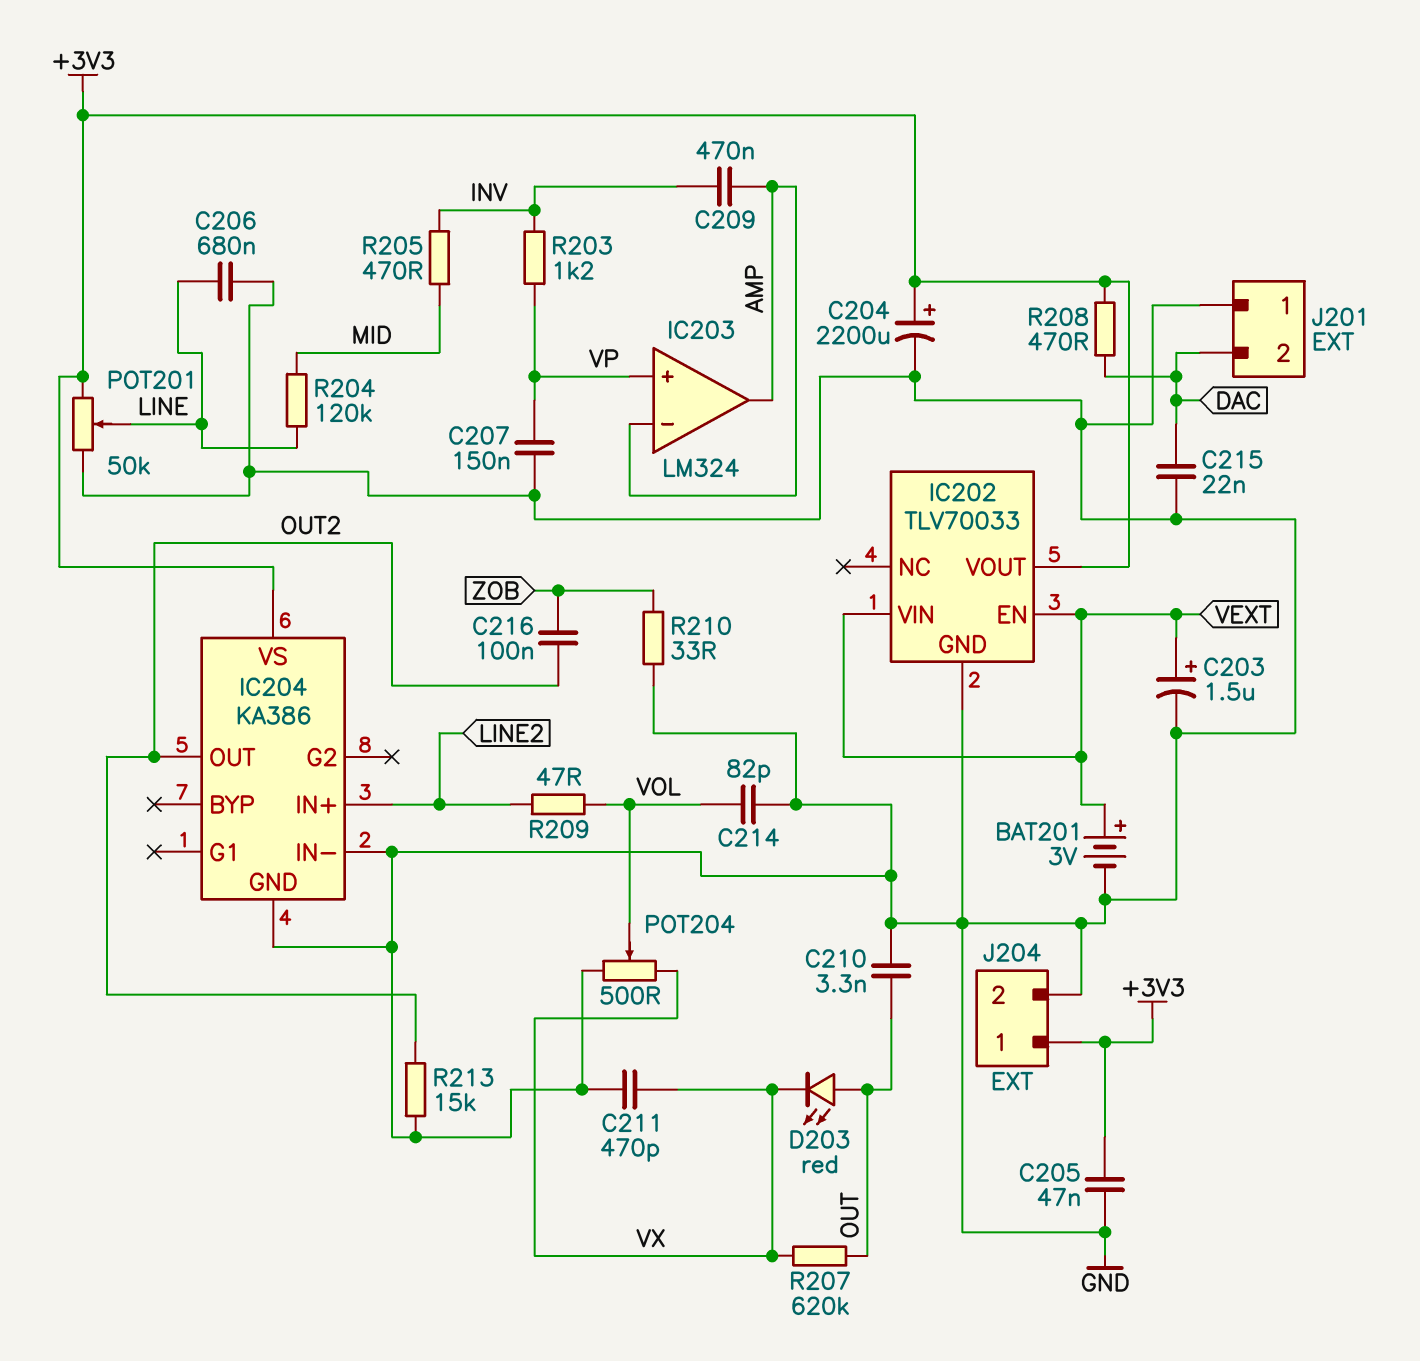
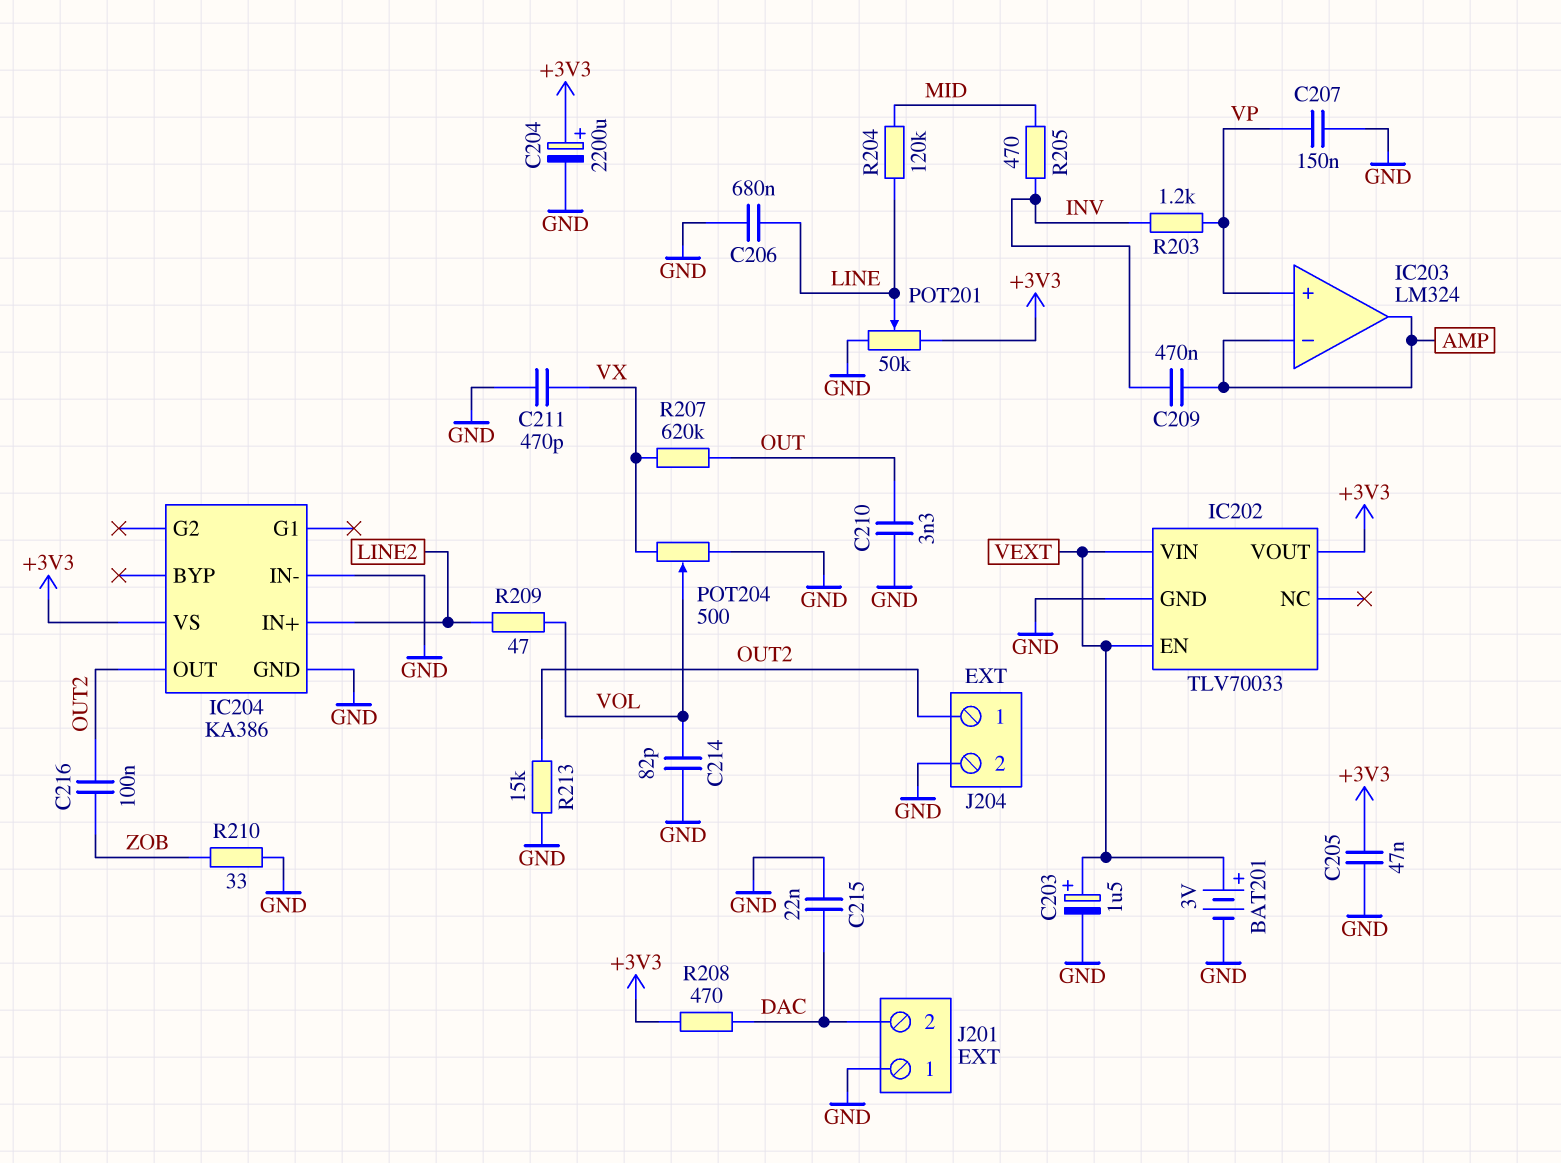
D203: LED red (A OUT, K VX) -> none
J204 pin 1: +3V3 -> OUT2

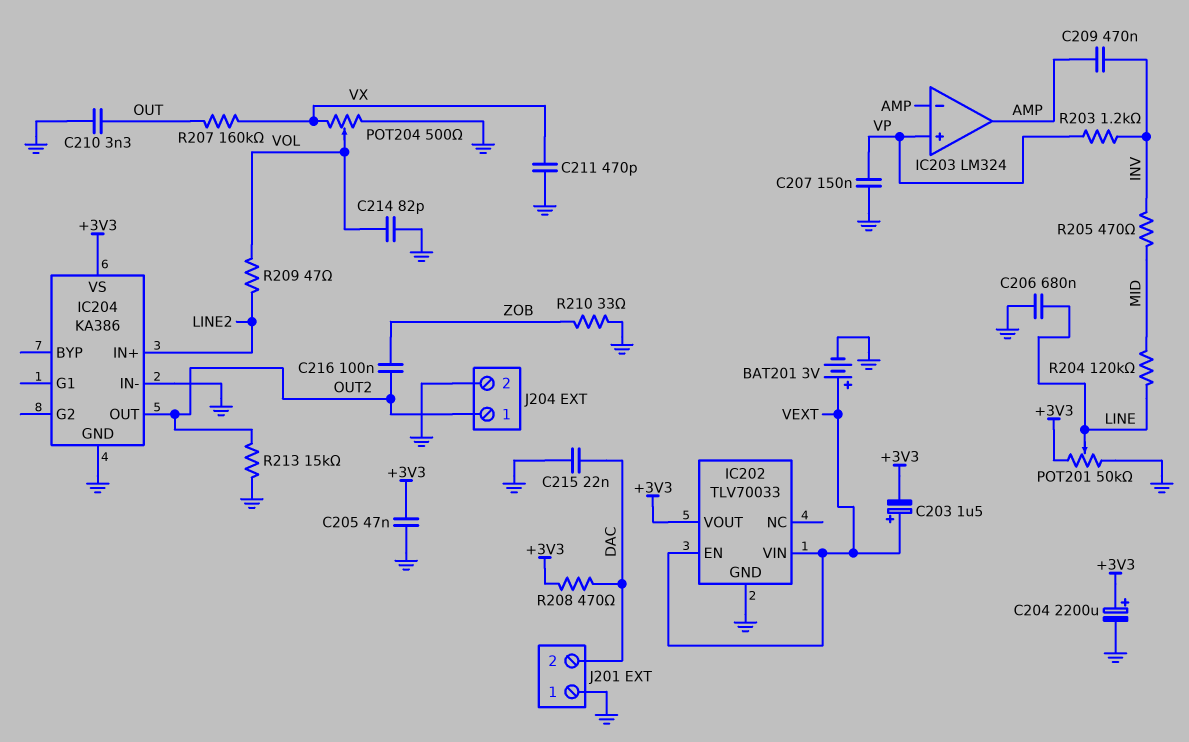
C203: 1.5uF (plus VEXT, minus GND) -> 1.5uF (plus VEXT, minus +3V3)
R207: 620k (OUT, VX) -> 160k (OUT, VX)

